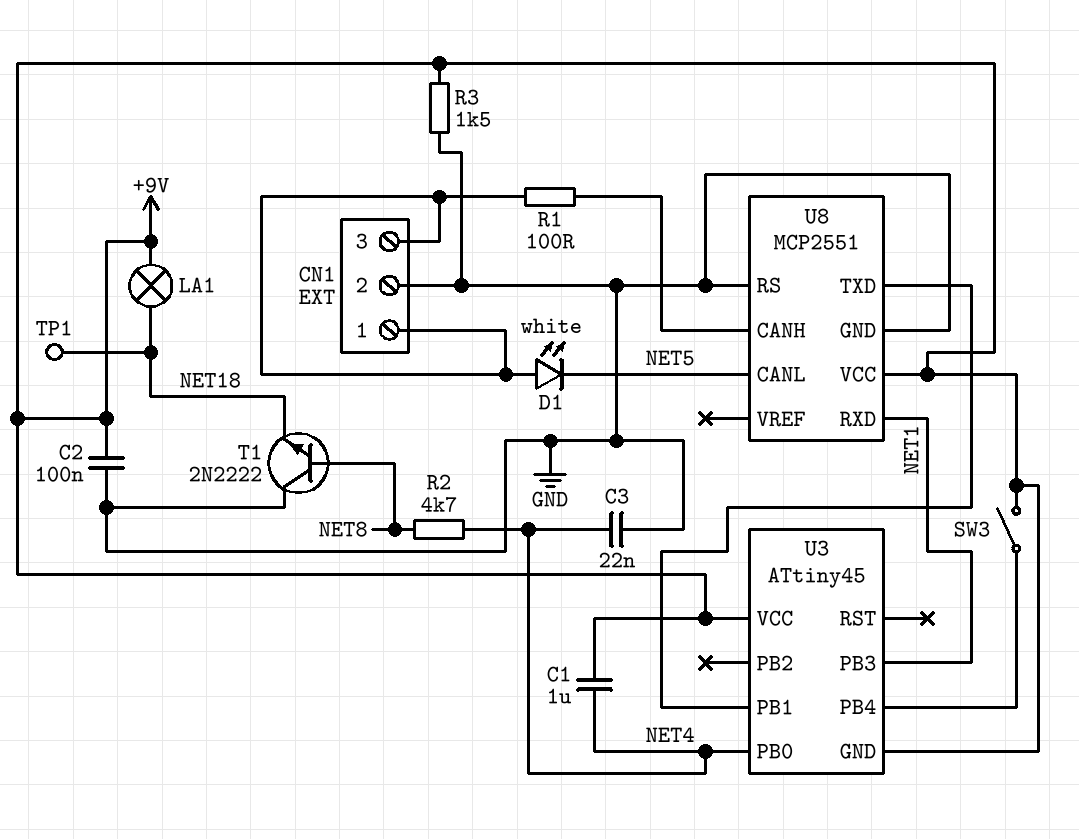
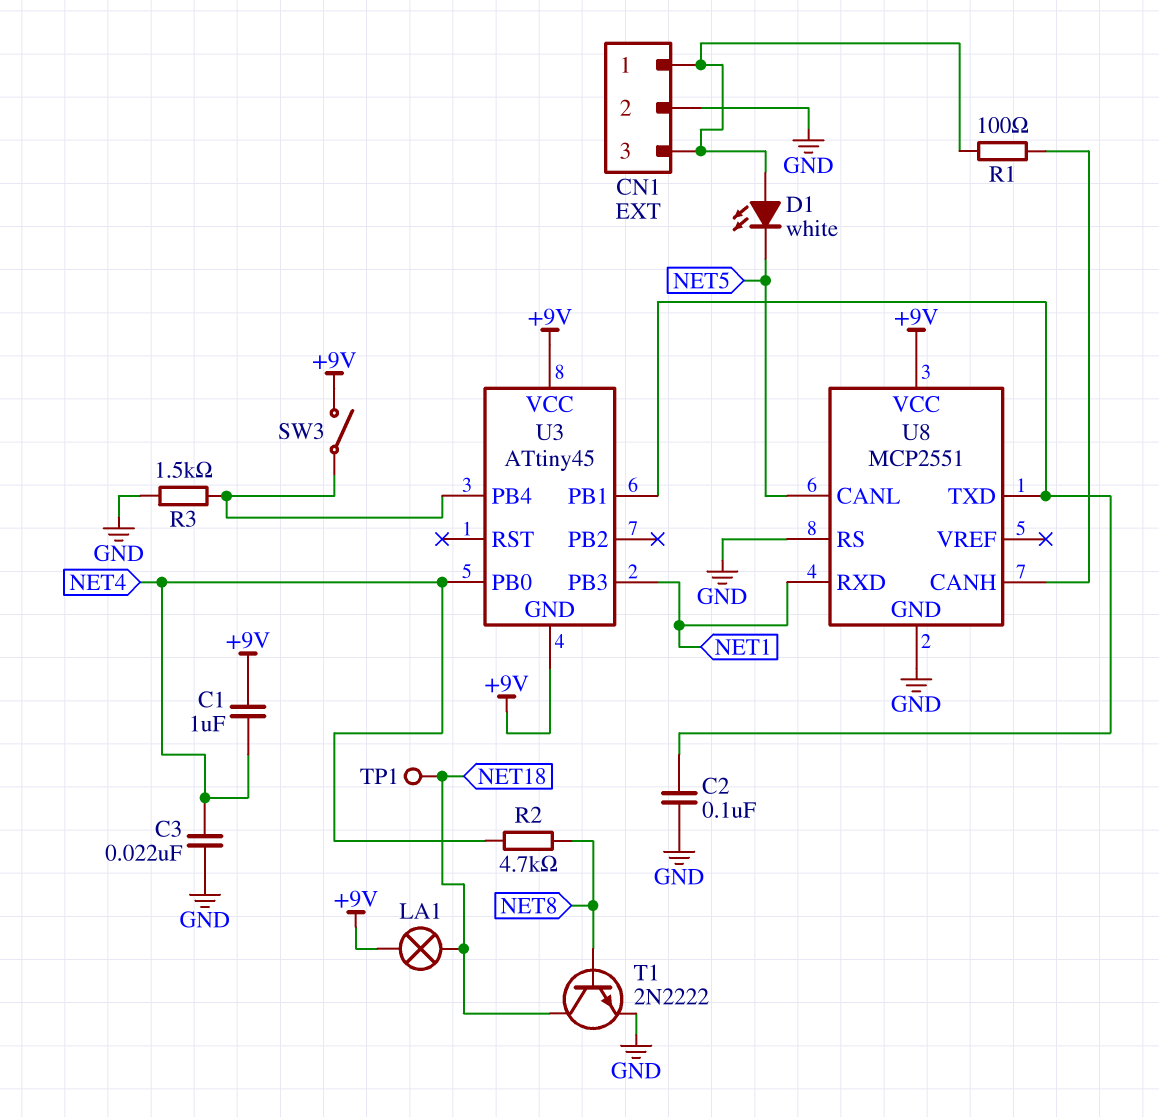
C2: 100nF (+9V, GND) -> 100nF (GND, U3/PB1)
R3: 1.5k (+9V, GND) -> 1.5k (GND, U3/PB4)
T1: NPN 2N2222 (B NET8, C GND, E NET18) -> NPN 2N2222 (B NET8, C NET18, E GND)

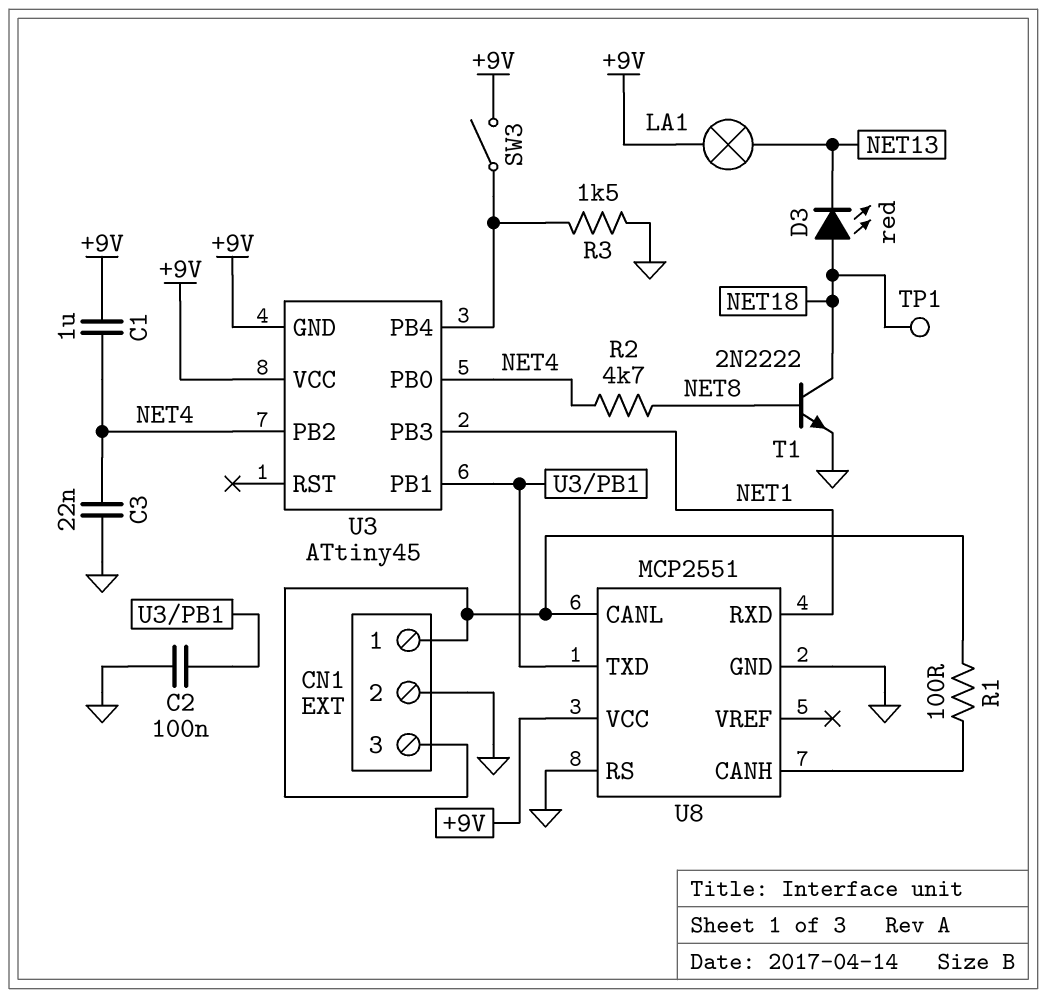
D1: LED white (A CN1/1, K NET5) -> none
D3: none -> LED red (A NET18, K NET13)
LA1: lamp (+9V, NET18) -> lamp (+9V, NET13)
U3 pin PB2: none -> NET4
U8 pin CANL: NET5 -> CN1/1

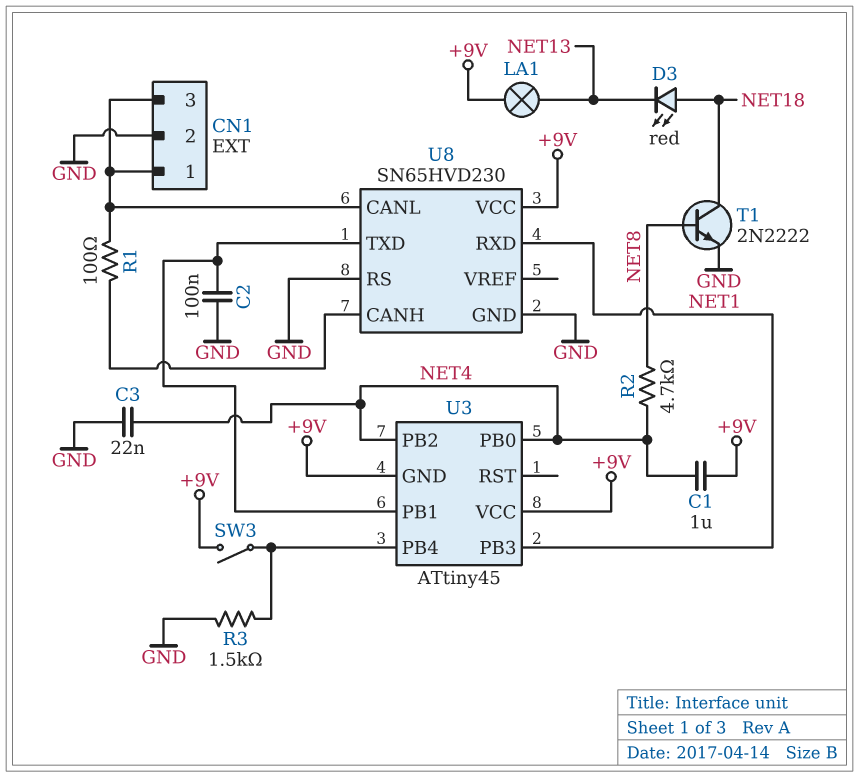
TP1: test point (NET18) -> none
U8: MCP2551 -> SN65HVD230

